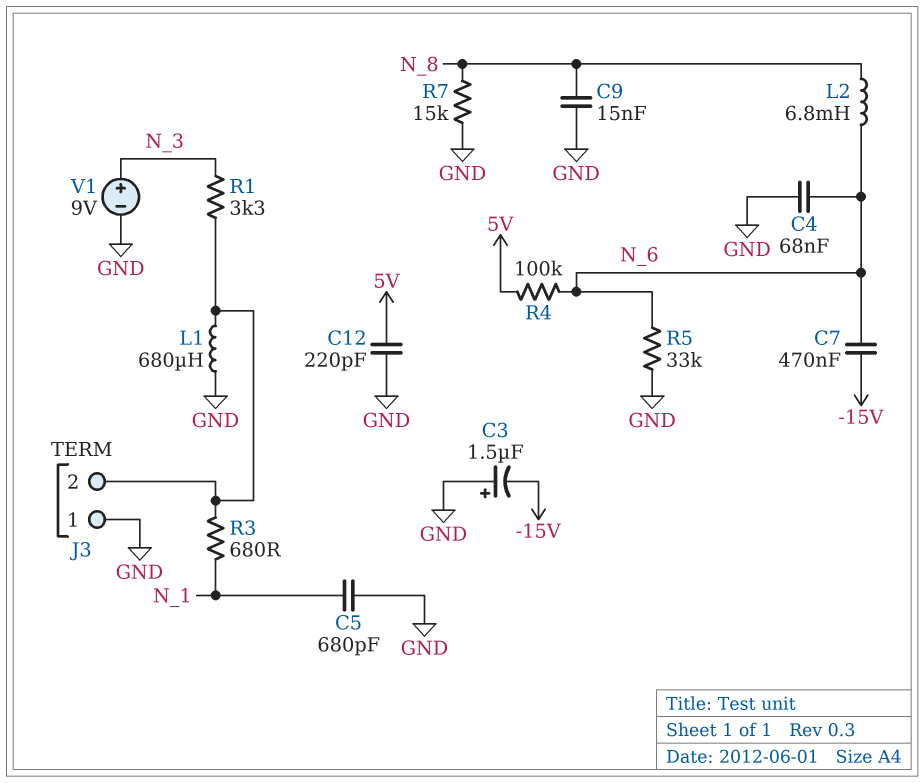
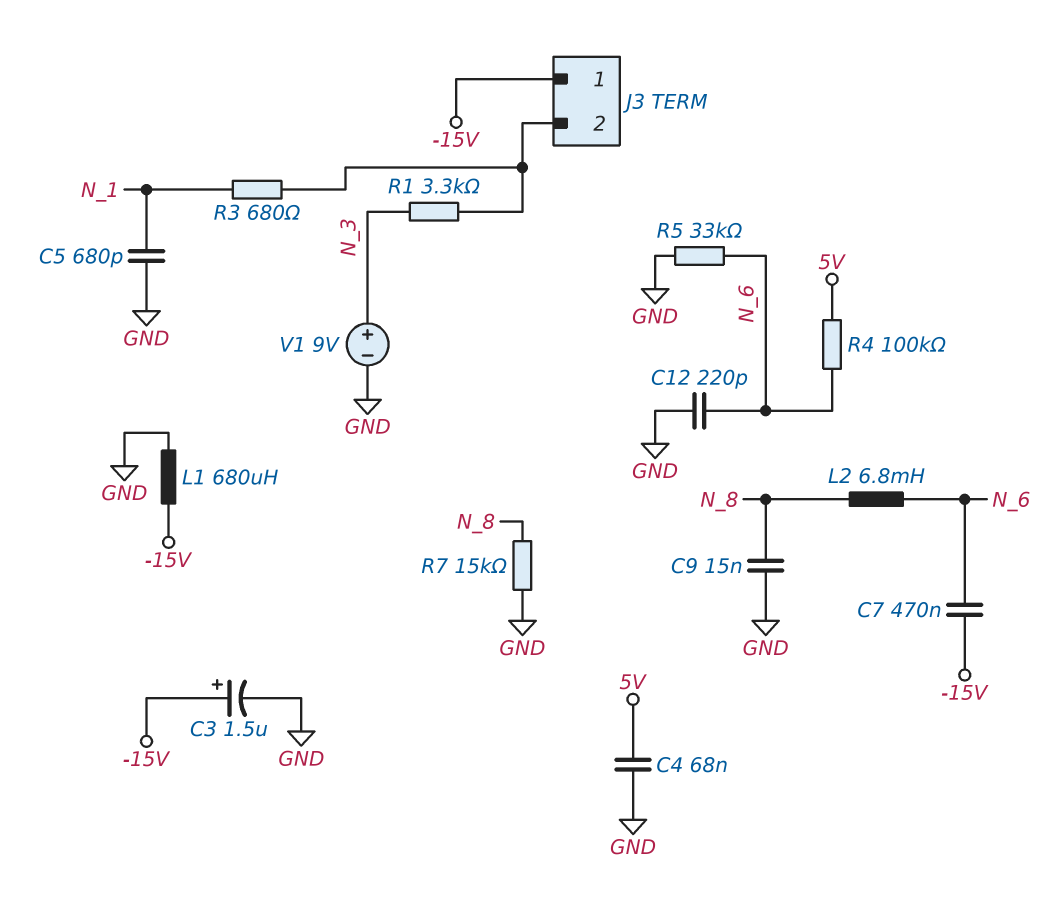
C3: 1.5uF (plus GND, minus -15V) -> 1.5uF (plus -15V, minus GND)
C4: 68nF (GND, N_6) -> 68nF (5V, GND)
C12: 220pF (5V, GND) -> 220pF (GND, N_6)
J3 pin 1: GND -> -15V
L1: 680uH (GND, J3/2) -> 680uH (-15V, GND)

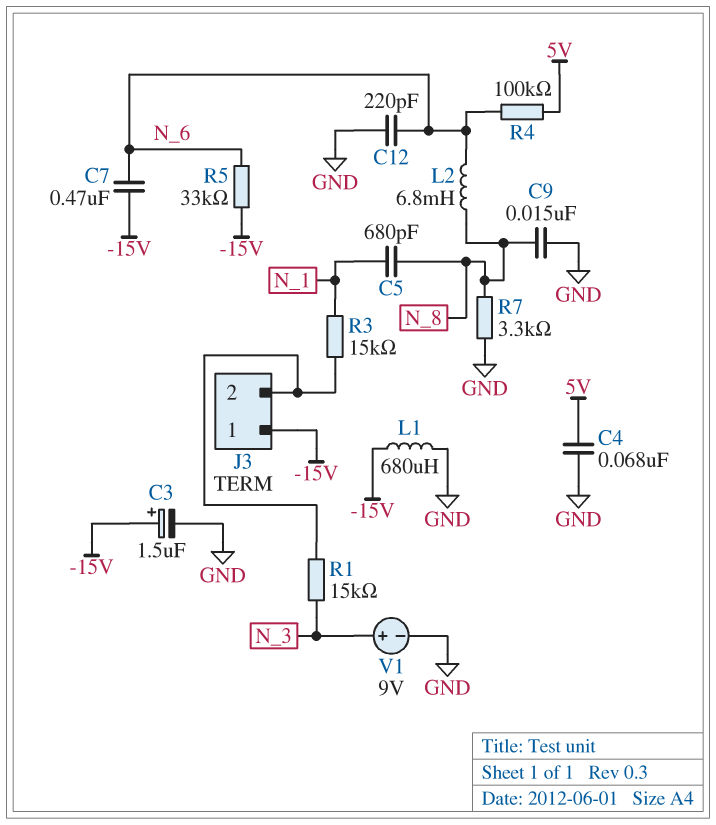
C5: 680pF (GND, N_1) -> 680pF (N_1, N_8)
R1: 3.3k (J3/2, N_3) -> 15k (J3/2, N_3)
R3: 680 (J3/2, N_1) -> 15k (J3/2, N_1)
R5: 33k (GND, N_6) -> 33k (-15V, N_6)
R7: 15k (GND, N_8) -> 3.3k (GND, N_8)

